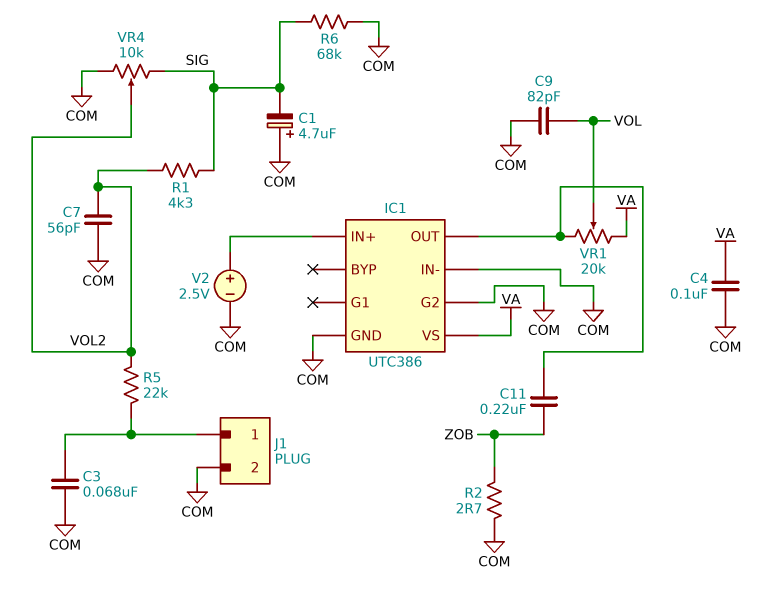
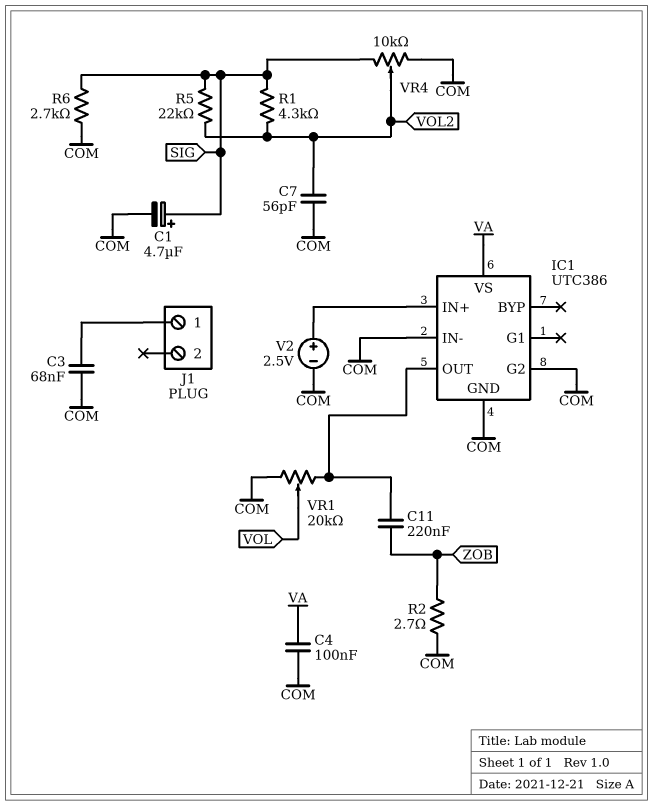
C1: 4.7uF (plus COM, minus SIG) -> 4.7uF (plus SIG, minus COM)
C9: 82pF (COM, VOL) -> none
J1 pin 2: COM -> none
R5: 22k (J1/1, VOL2) -> 22k (SIG, VOL2)
R6: 68k (COM, SIG) -> 2.7k (COM, SIG)
VR1: 20k (IC1/OUT, VA, wiper VOL) -> 20k (COM, IC1/OUT, wiper VOL)

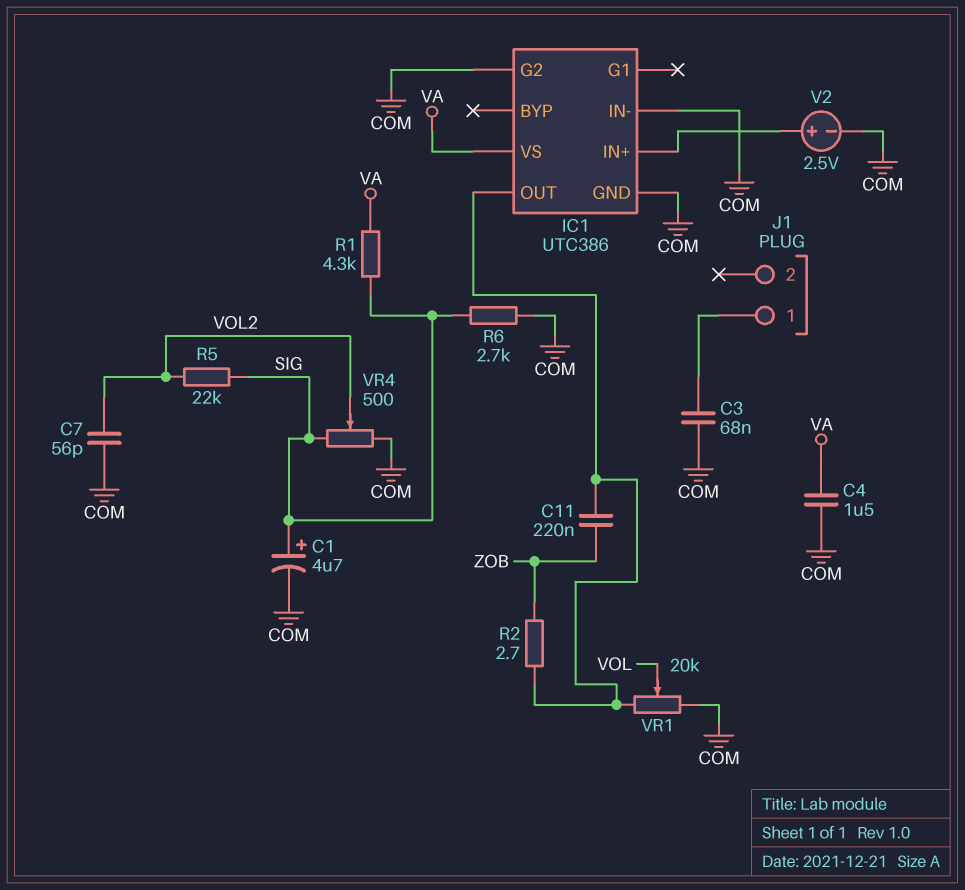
C4: 100nF (COM, VA) -> 1.5uF (COM, VA)
R1: 4.3k (SIG, VOL2) -> 4.3k (SIG, VA)
R2: 2.7 (COM, ZOB) -> 2.7 (IC1/OUT, ZOB)
VR4: 10k (COM, SIG, wiper VOL2) -> 500 (COM, SIG, wiper VOL2)

